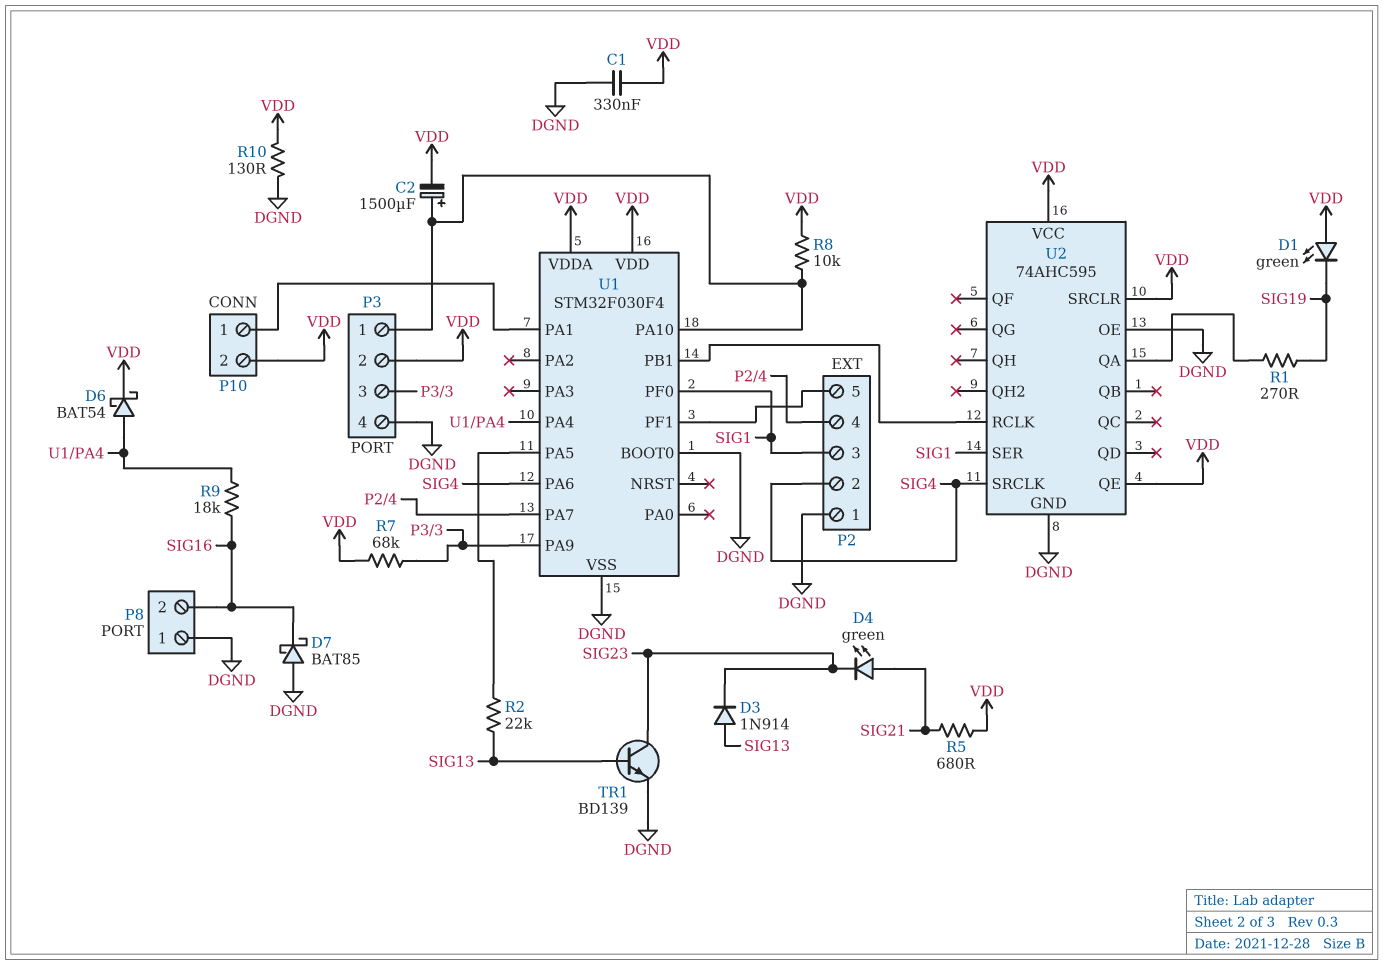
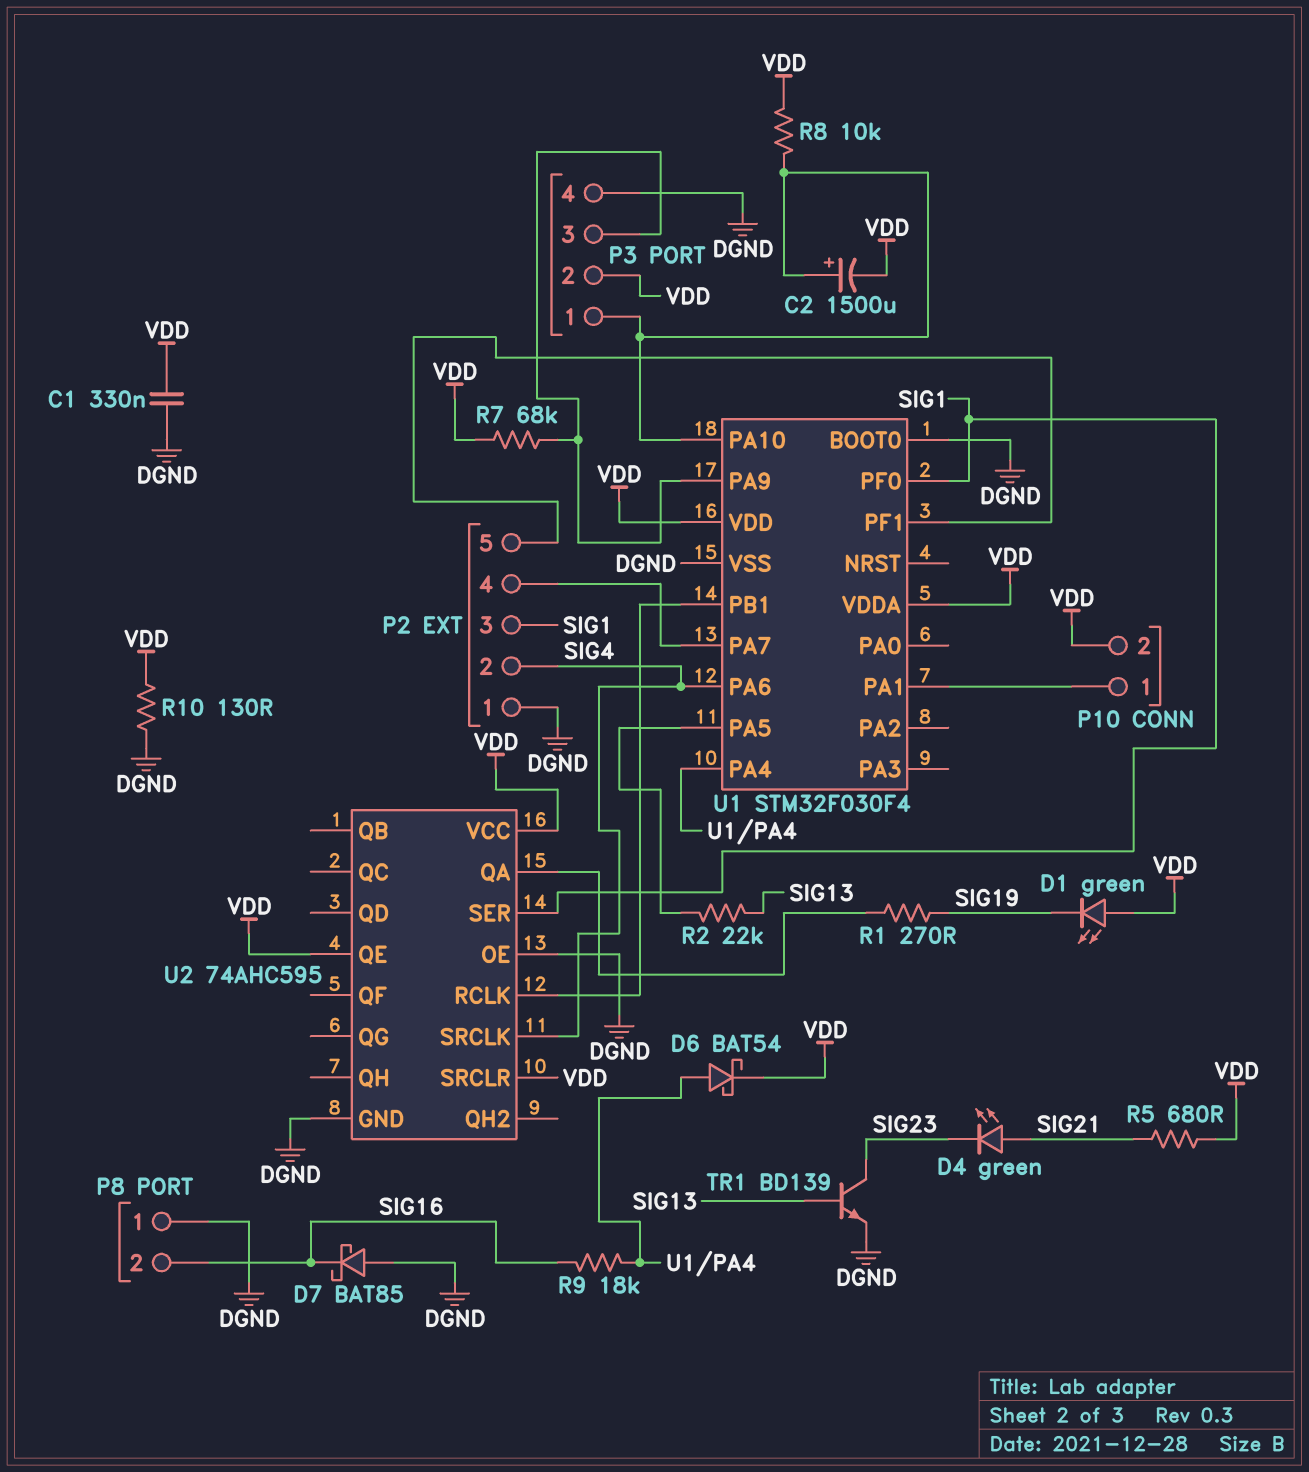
D3: diode 1N914 (A SIG13, K SIG23) -> none

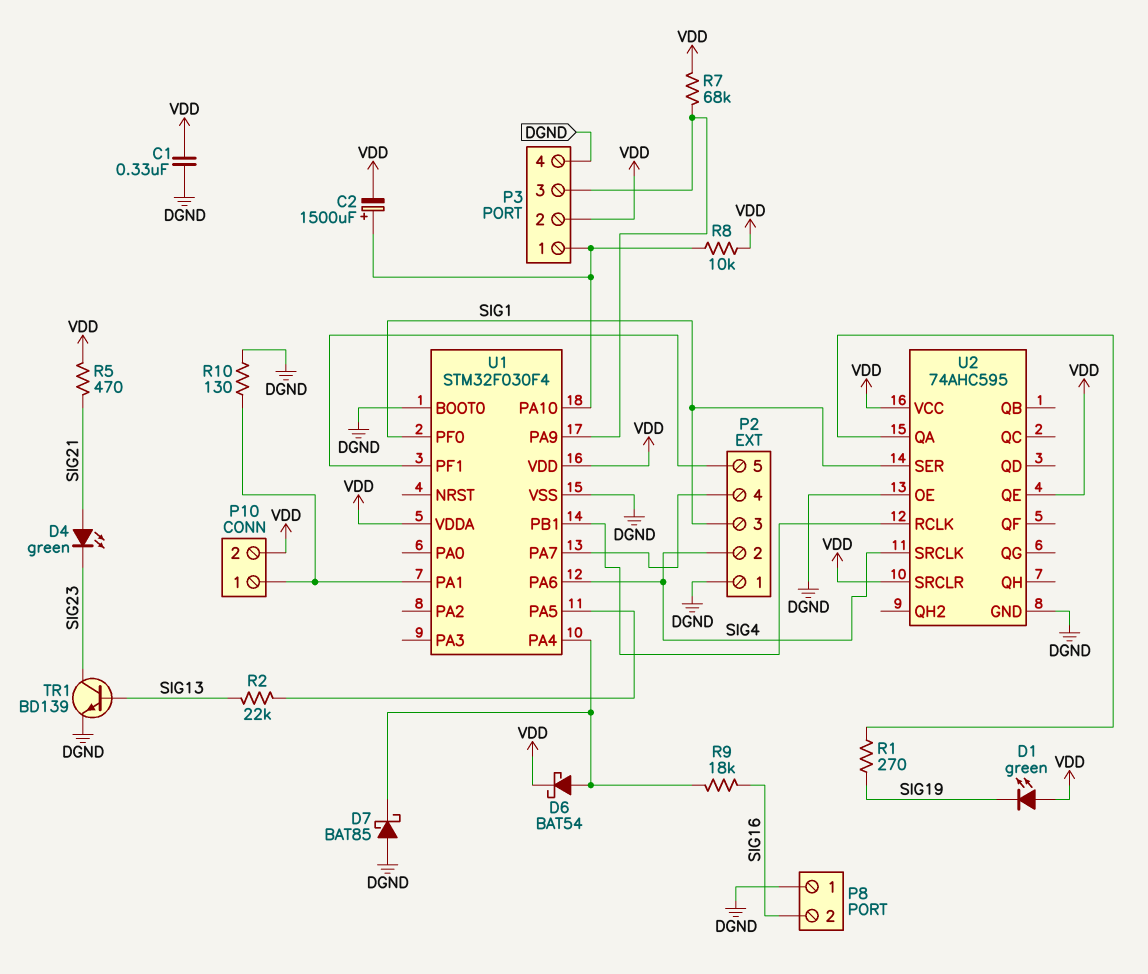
D7: schottky BAT85 (A DGND, K SIG16) -> schottky BAT85 (A DGND, K U1/PA4)
R5: 680 (SIG21, VDD) -> 470 (SIG21, VDD)
R10: 130 (DGND, VDD) -> 130 (DGND, P10/1)

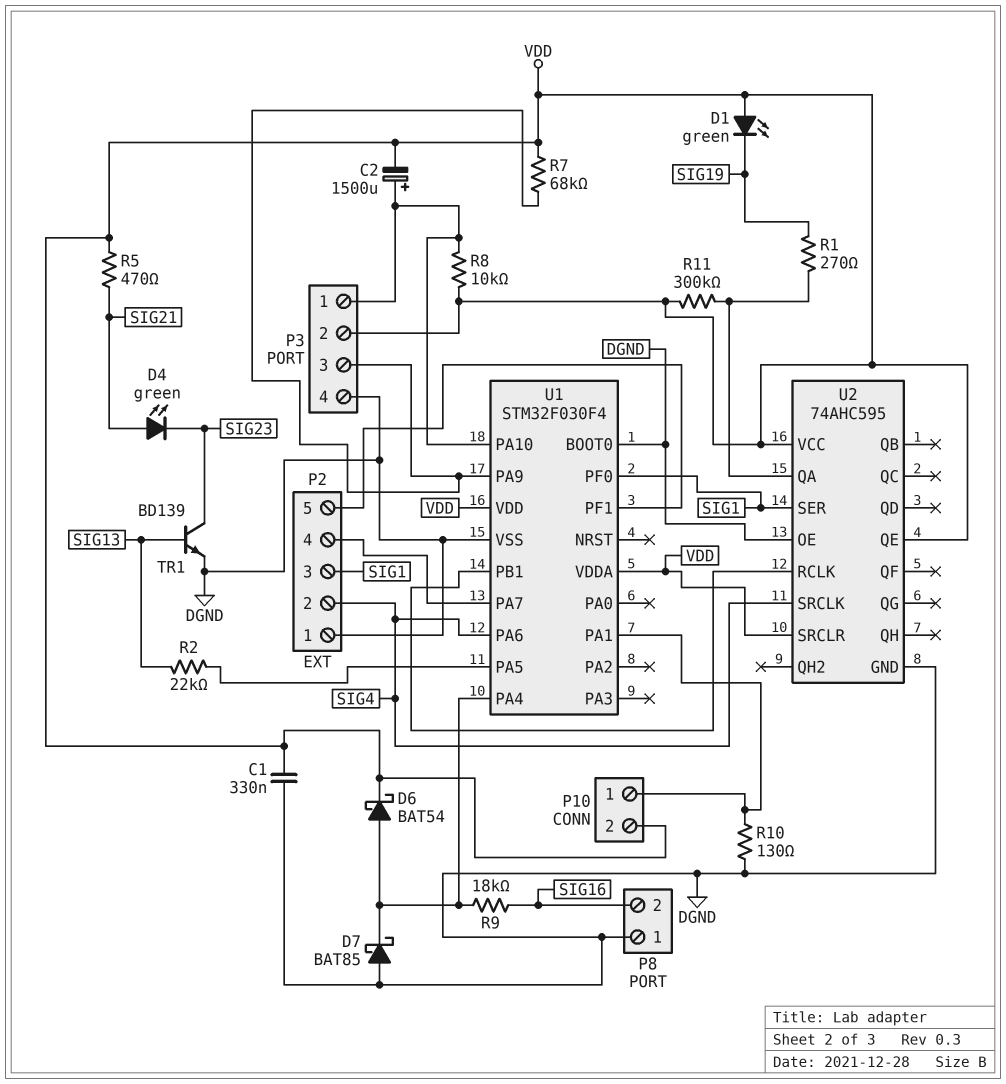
R11: none -> 300k (U2/QA, VDD)

